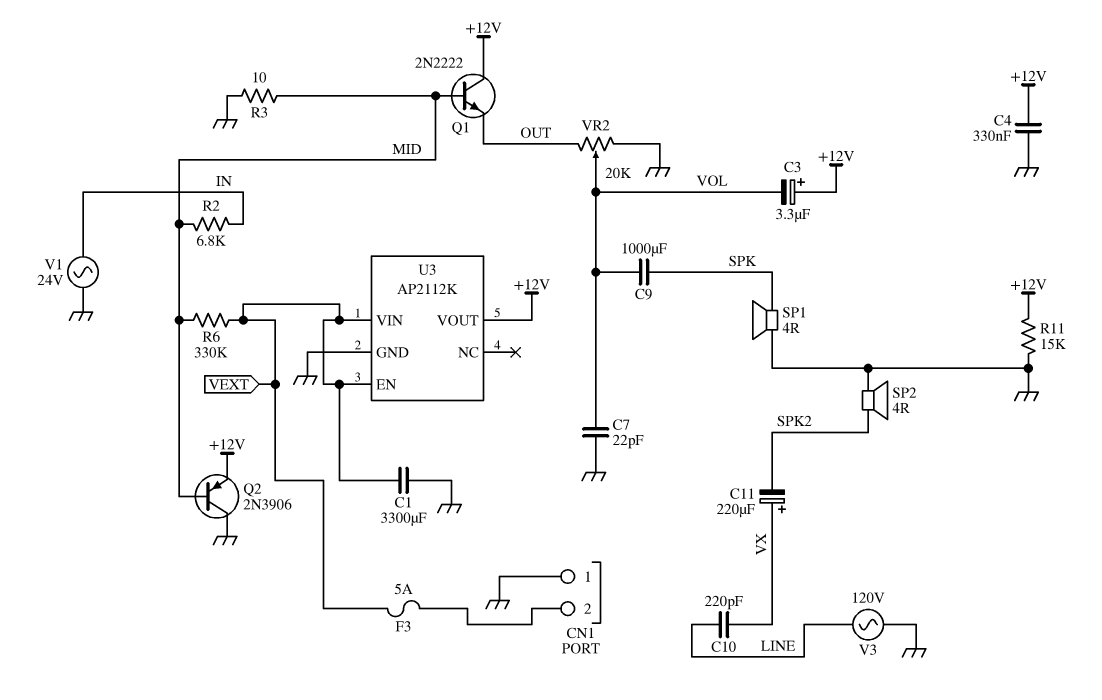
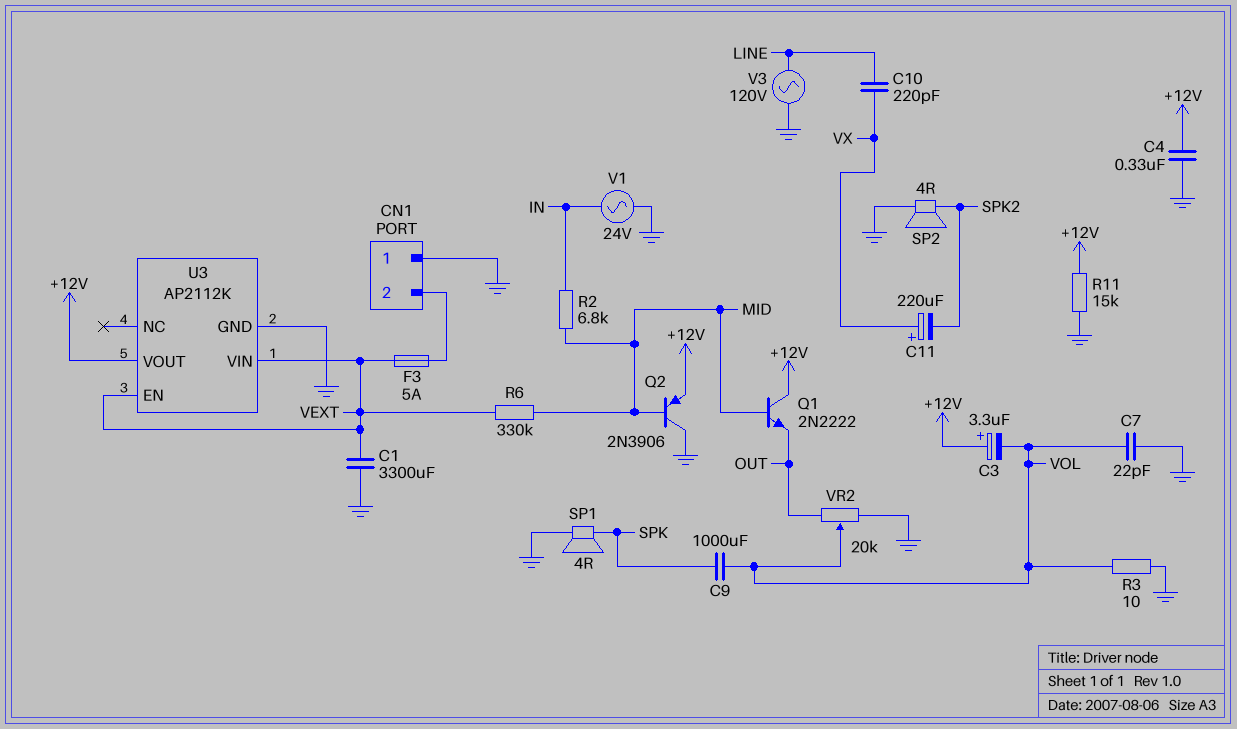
R3: 10 (GND, MID) -> 10 (GND, VOL)

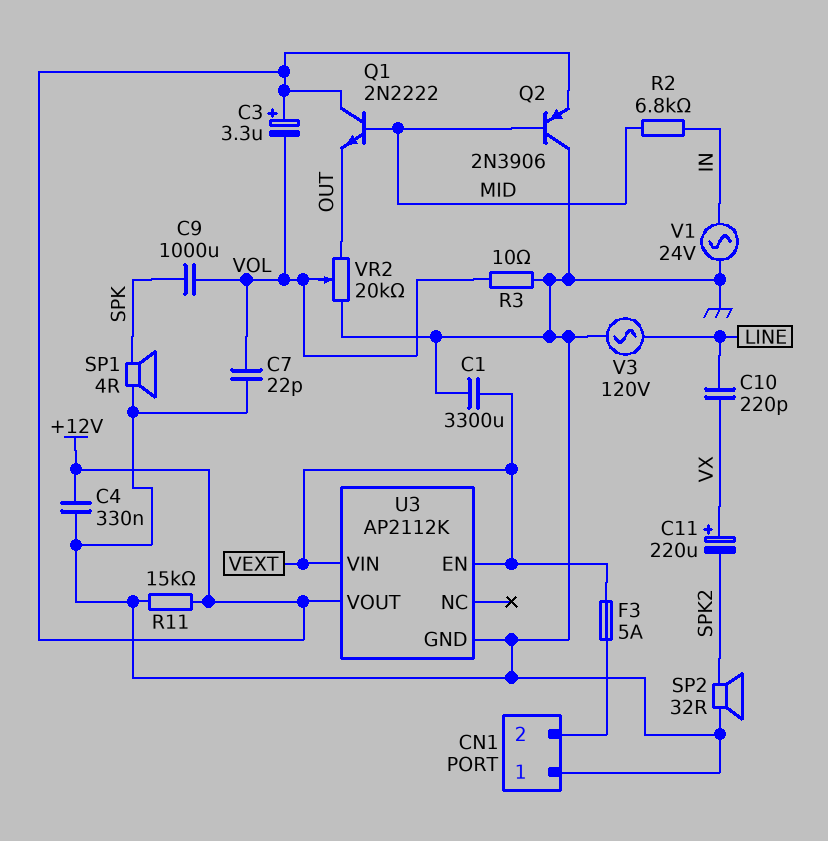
R6: 330k (MID, VEXT) -> none
SP2: speaker 4R (GND, SPK2) -> speaker 32R (GND, SPK2)

